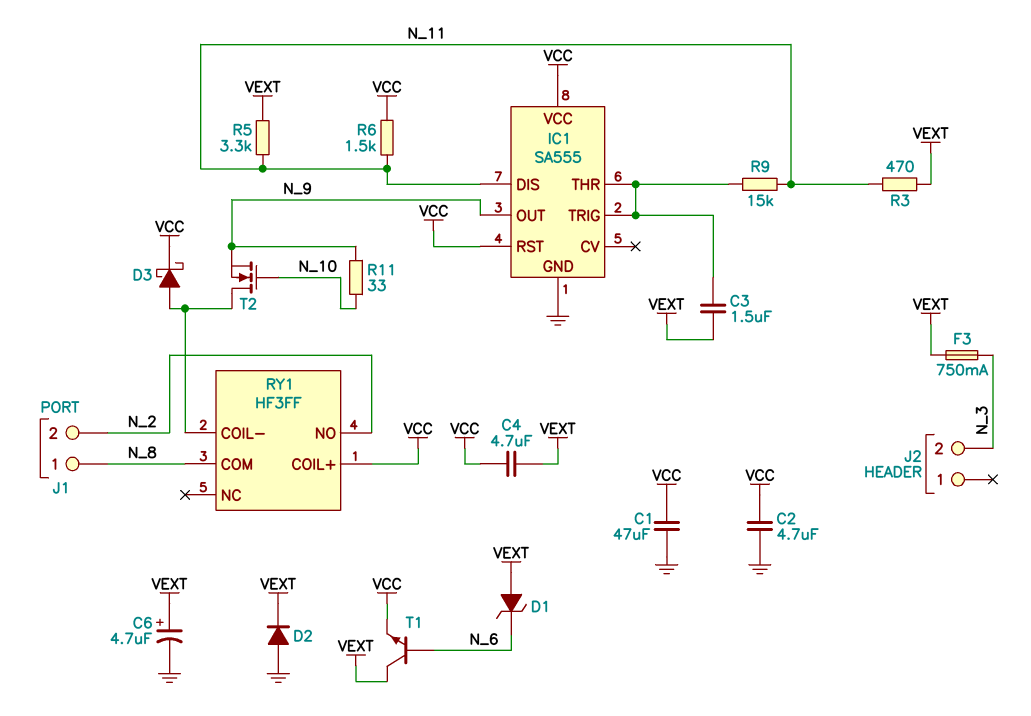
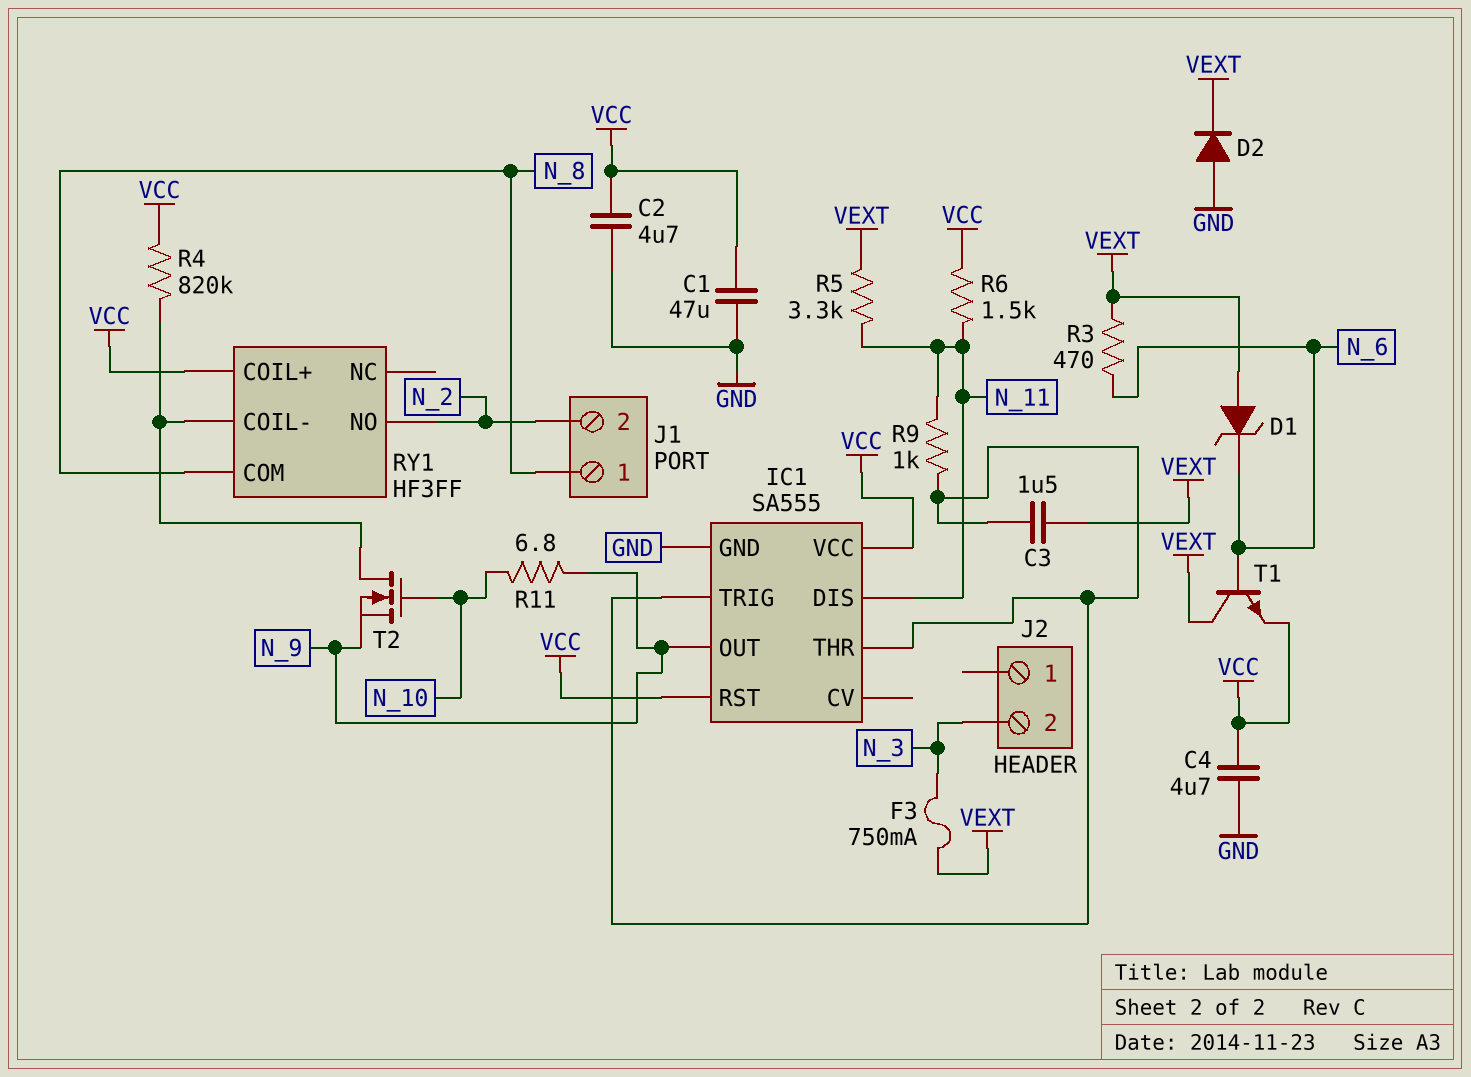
C4: 4.7uF (VCC, VEXT) -> 4.7uF (GND, VCC)
C6: 4.7uF (plus VEXT, minus GND) -> none
D3: schottky (A RY1/COIL-, K VCC) -> none
R3: 470 (N_11, VEXT) -> 470 (N_6, VEXT)
R4: none -> 820k (RY1/COIL-, VCC)
R9: 15k (IC1/THR, N_11) -> 1k (IC1/THR, N_11)
R11: 33 (N_9, N_10) -> 6.8 (N_9, N_10)

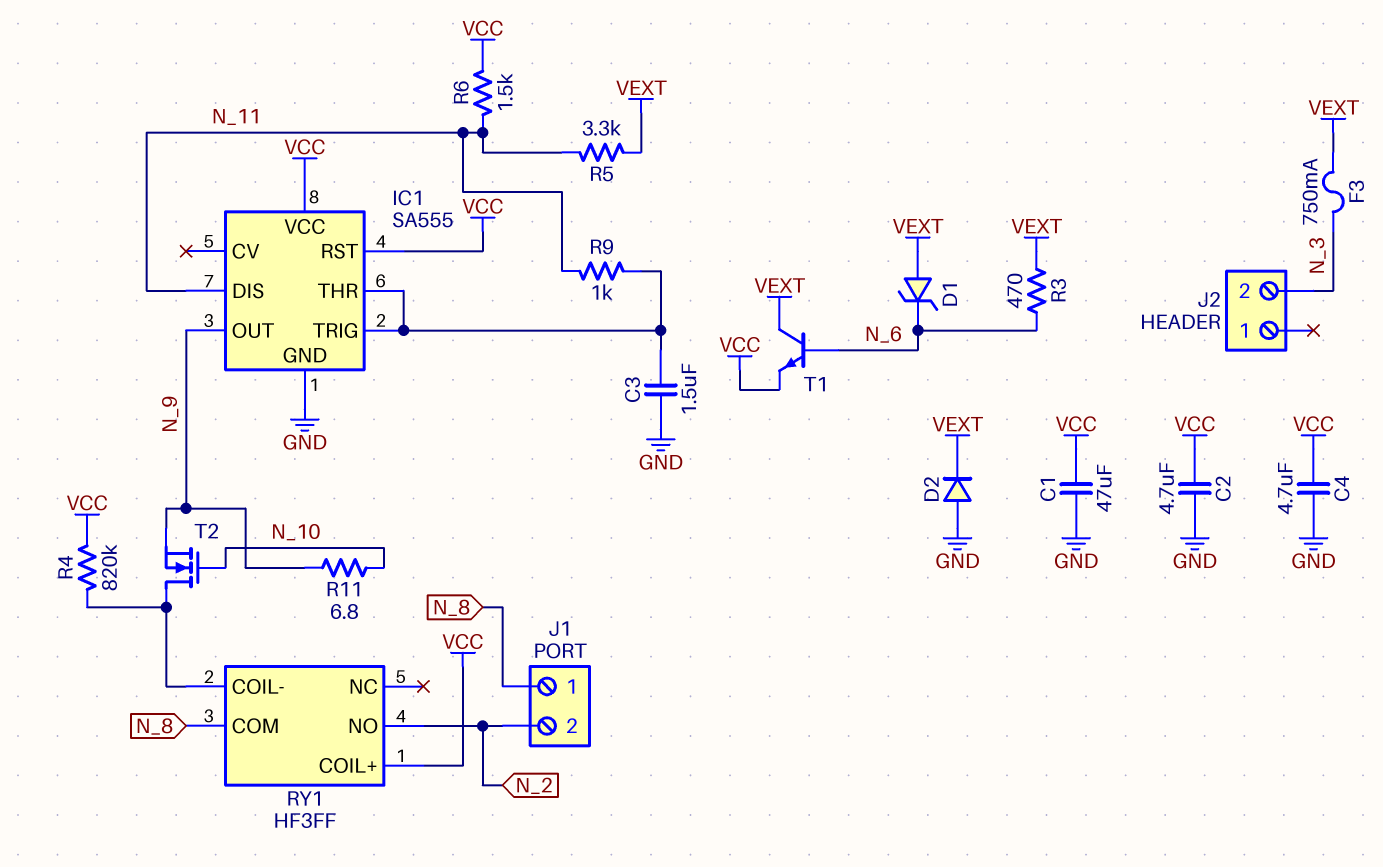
C3: 1.5uF (IC1/THR, VEXT) -> 1.5uF (GND, IC1/THR)

